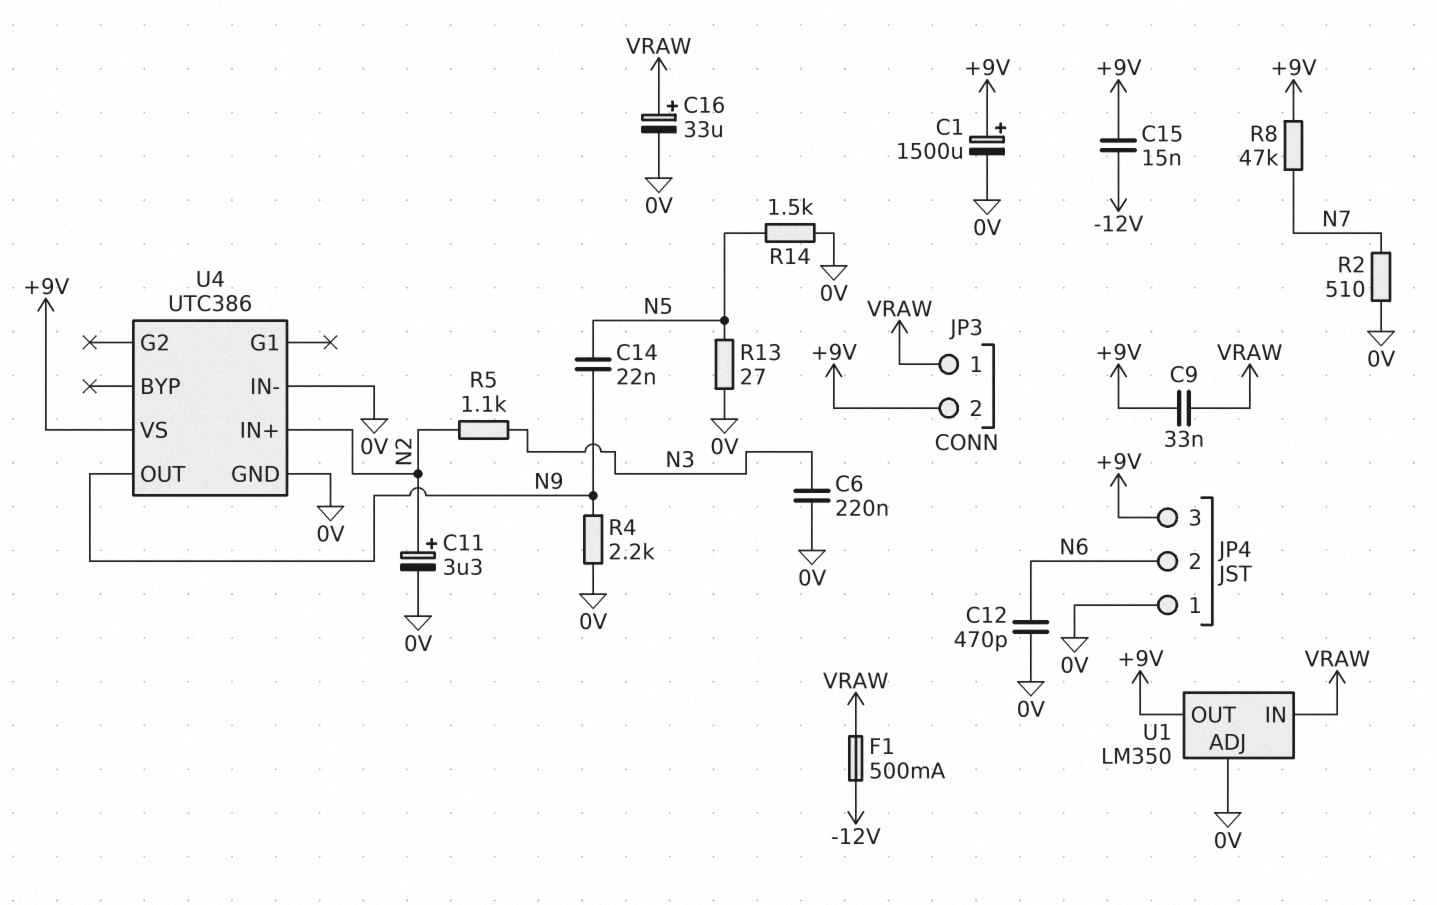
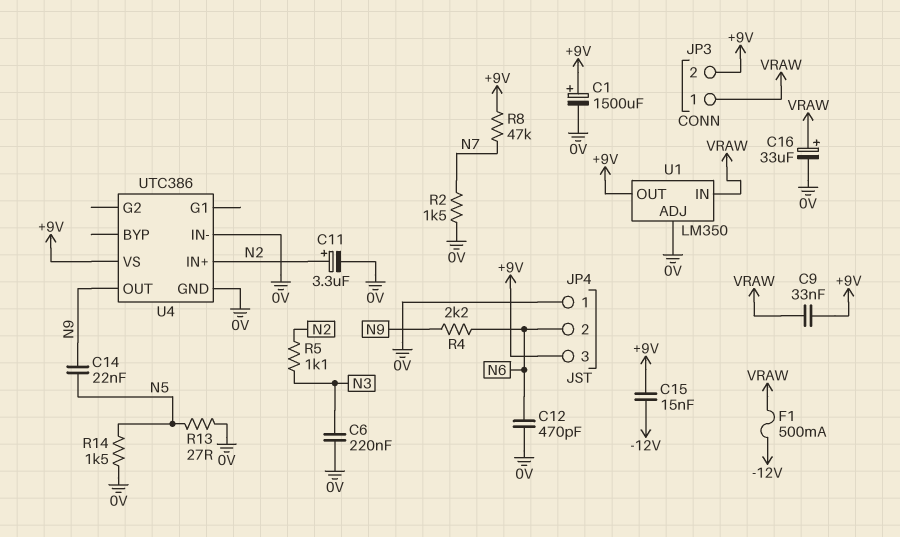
R2: 510 (0V, N7) -> 1.5k (0V, N7)
R4: 2.2k (0V, N9) -> 2.2k (N6, N9)

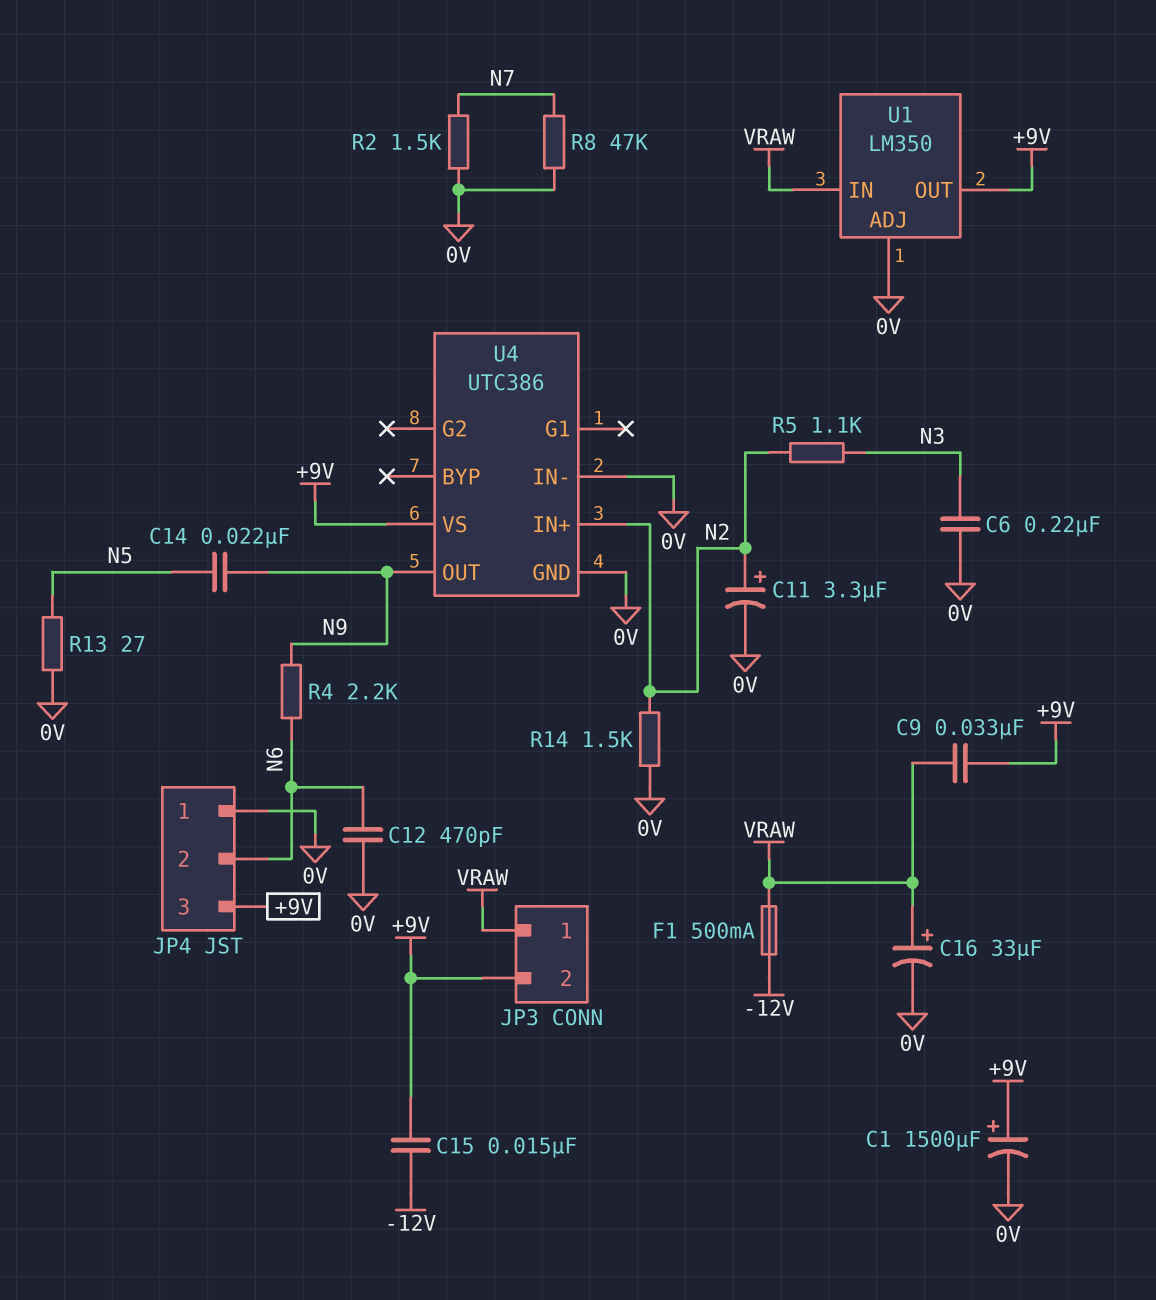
R8: 47k (+9V, N7) -> 47k (0V, N7)
R14: 1.5k (0V, N5) -> 1.5k (0V, N2)

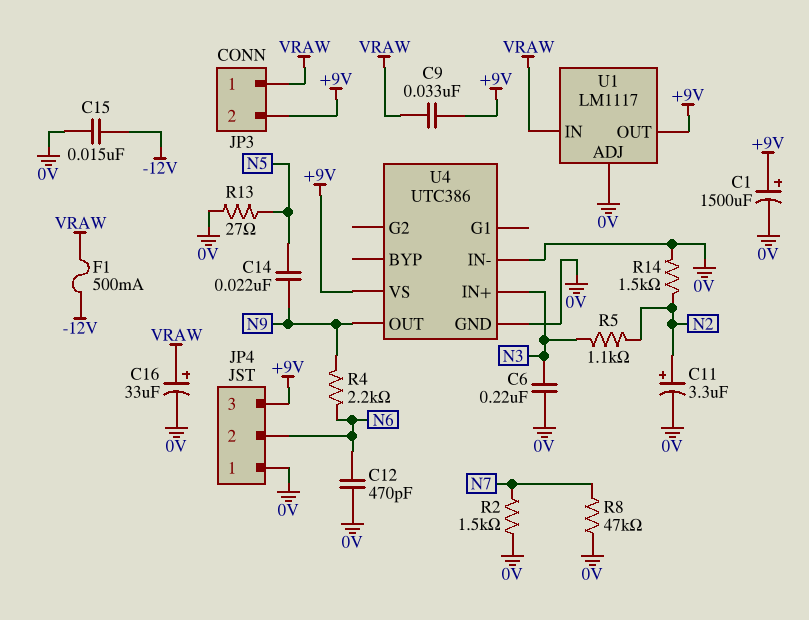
C15: 15nF (+9V, -12V) -> 15nF (-12V, 0V)
U1: LM350 -> LM1117
U4 pin IN+: N2 -> N3

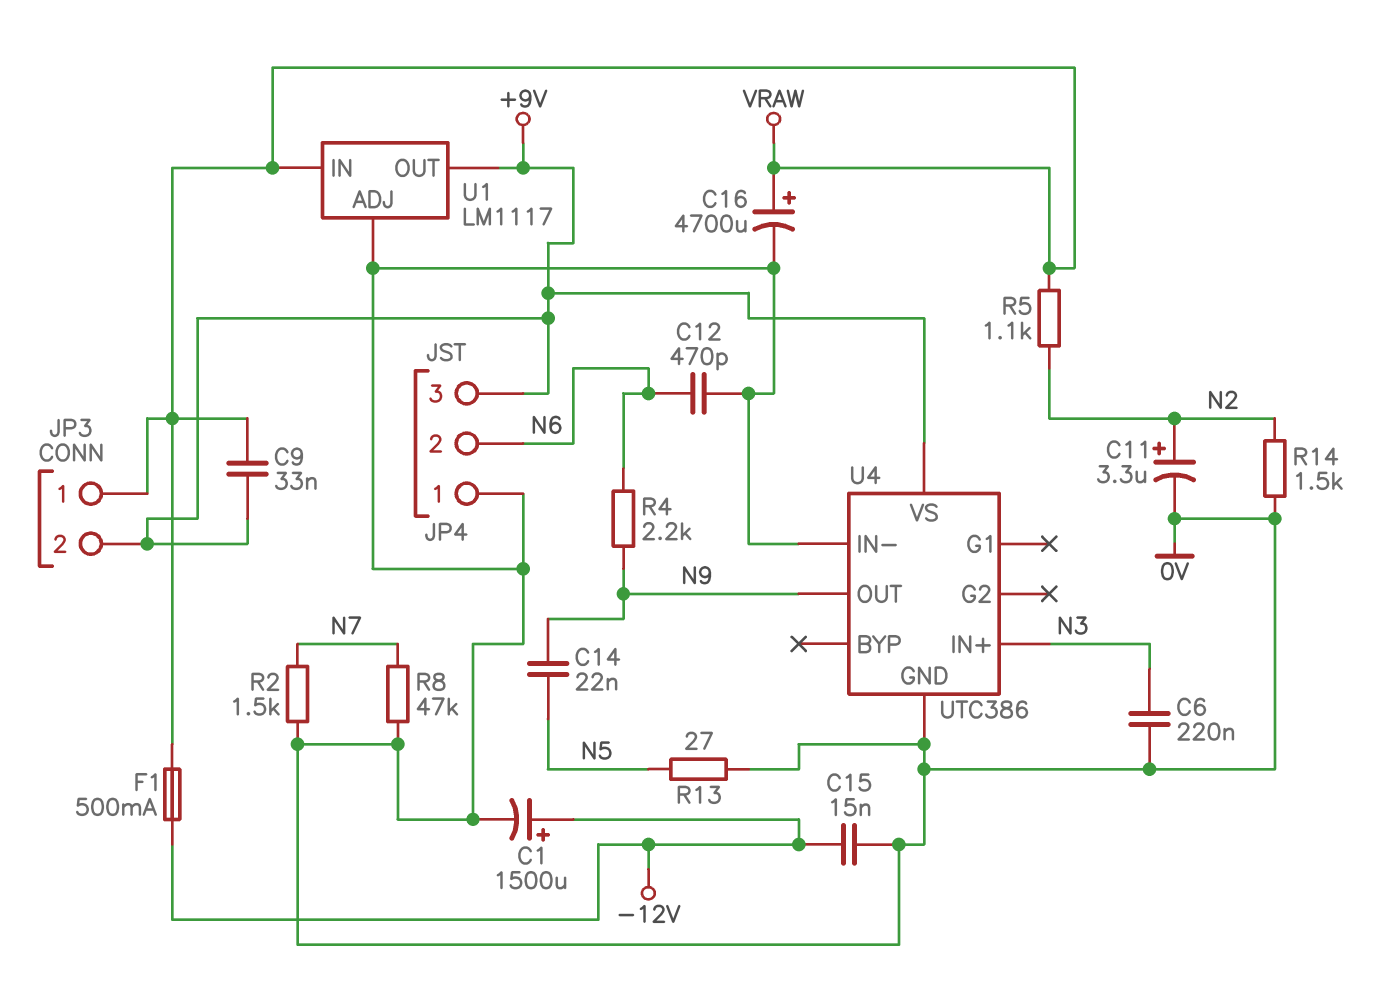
C1: 1500uF (plus +9V, minus 0V) -> 1500uF (plus -12V, minus 0V)
C16: 33uF (plus VRAW, minus 0V) -> 4700uF (plus VRAW, minus 0V)
R5: 1.1k (N2, N3) -> 1.1k (N2, VRAW)

